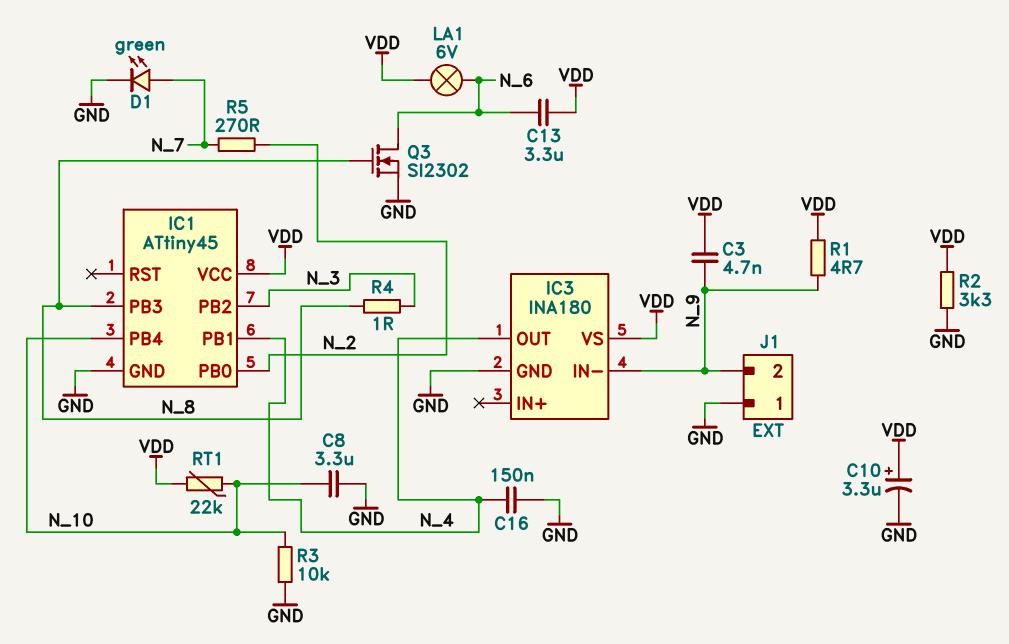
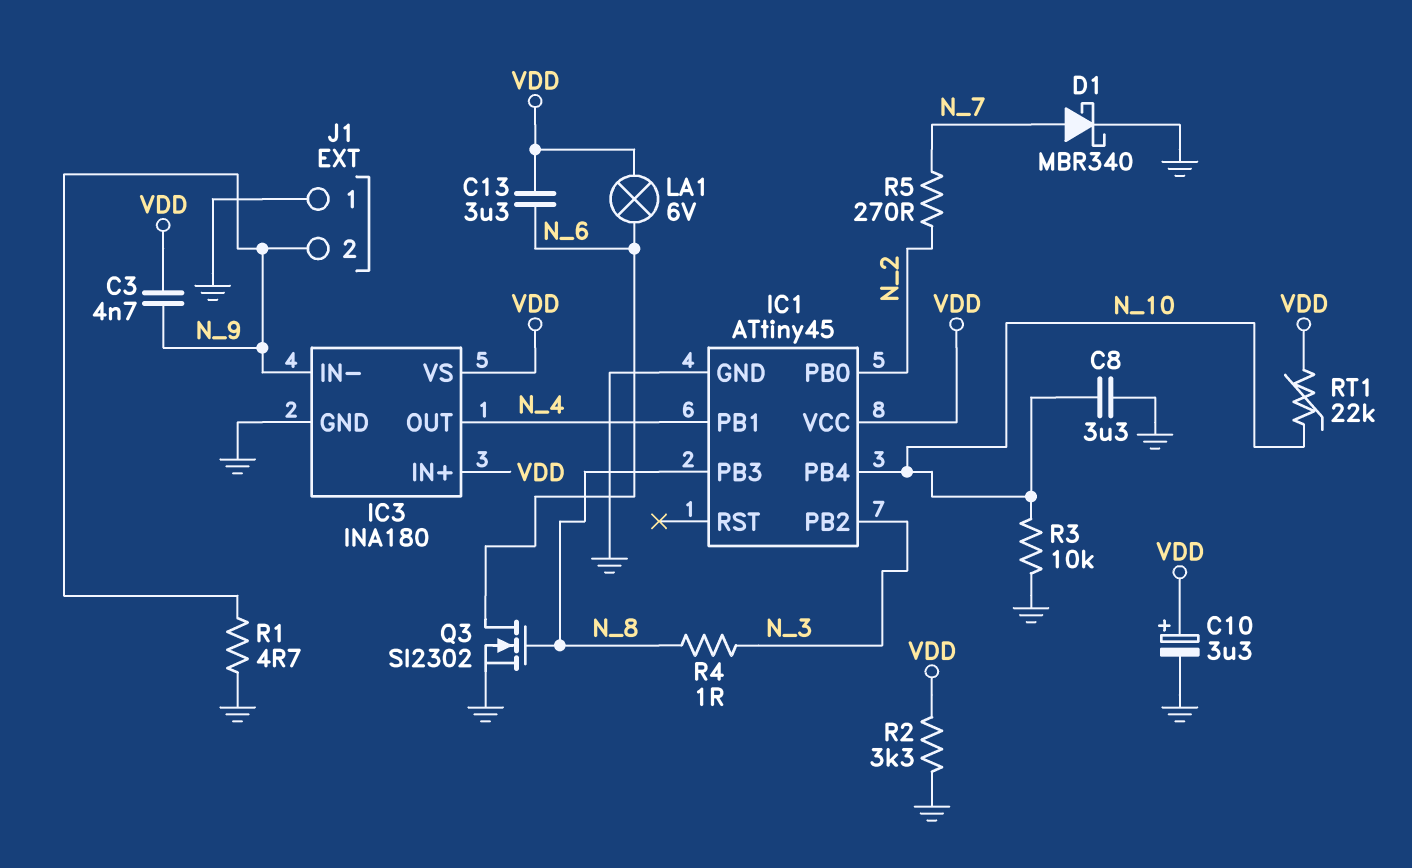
C16: 150nF (GND, N_4) -> none
D1: LED green (A N_7, K GND) -> schottky MBR340 (A N_7, K GND)
IC3 pin IN+: none -> VDD
R1: 4.7 (N_9, VDD) -> 4.7 (GND, N_9)

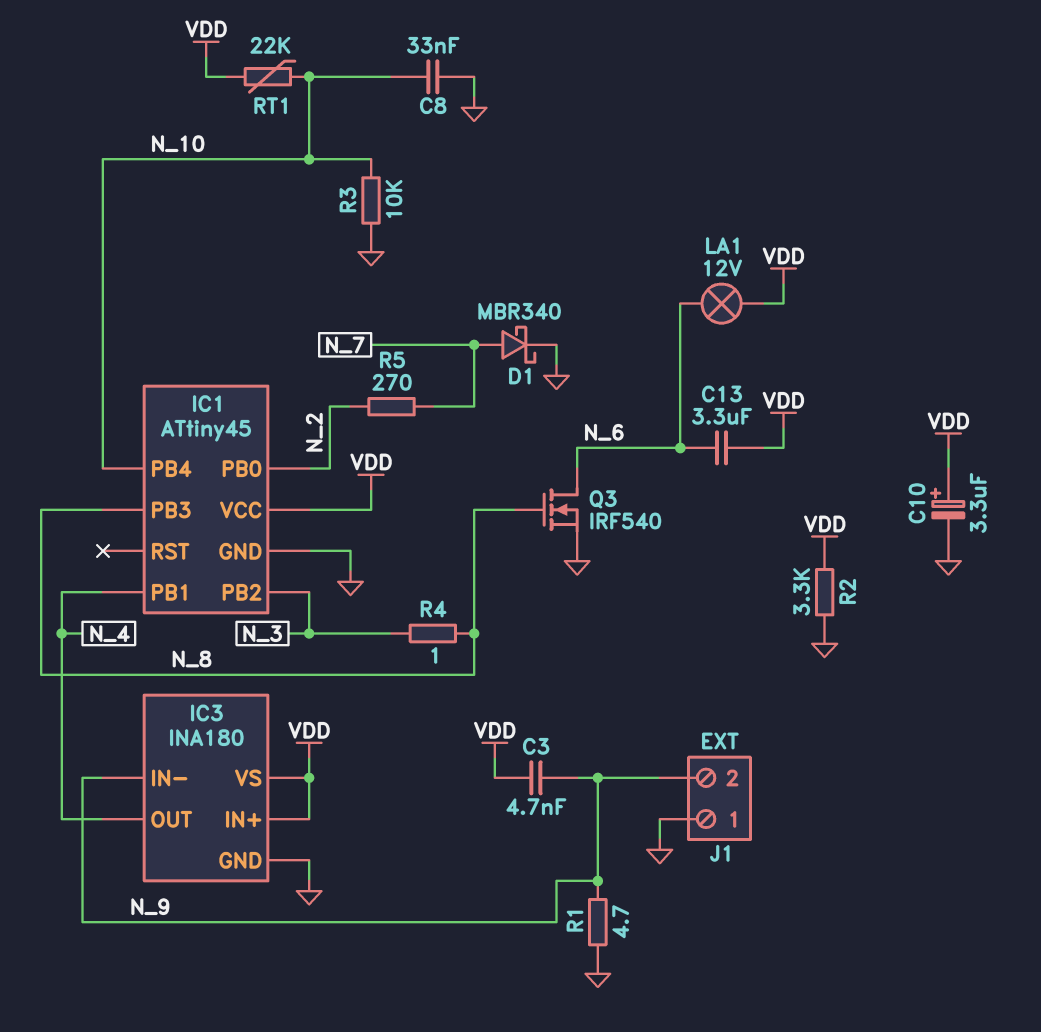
C8: 3.3uF (GND, N_10) -> 33nF (GND, N_10)
LA1: lamp 6V (N_6, VDD) -> lamp 12V (N_6, VDD)
Q3: NMOS SI2302 (G N_8, D N_6, S GND) -> NMOS IRF540 (G N_8, D N_6, S GND)

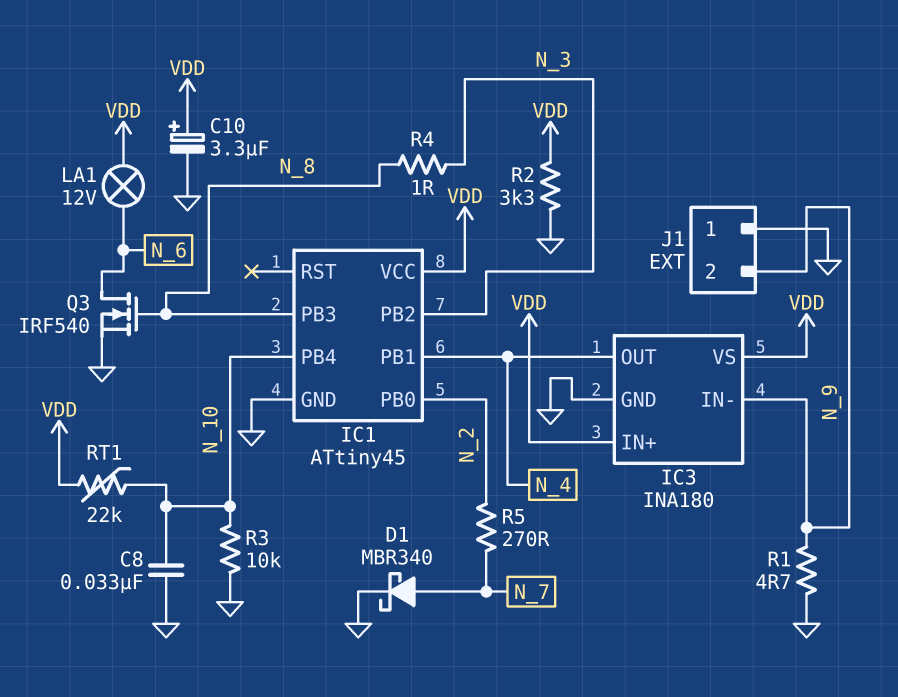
C3: 4.7nF (N_9, VDD) -> none
C13: 3.3uF (N_6, VDD) -> none

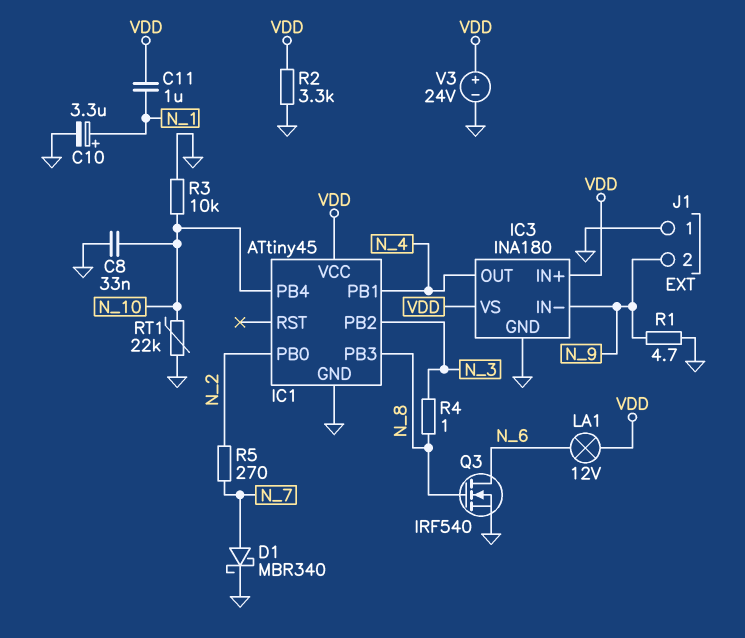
C10: 3.3uF (plus VDD, minus GND) -> 3.3uF (plus N_1, minus GND)
C11: none -> 1uF (N_1, VDD)
RT1: 22k (N_10, VDD) -> 22k (GND, N_10)
V3: none -> 24V (plus VDD, minus GND)

